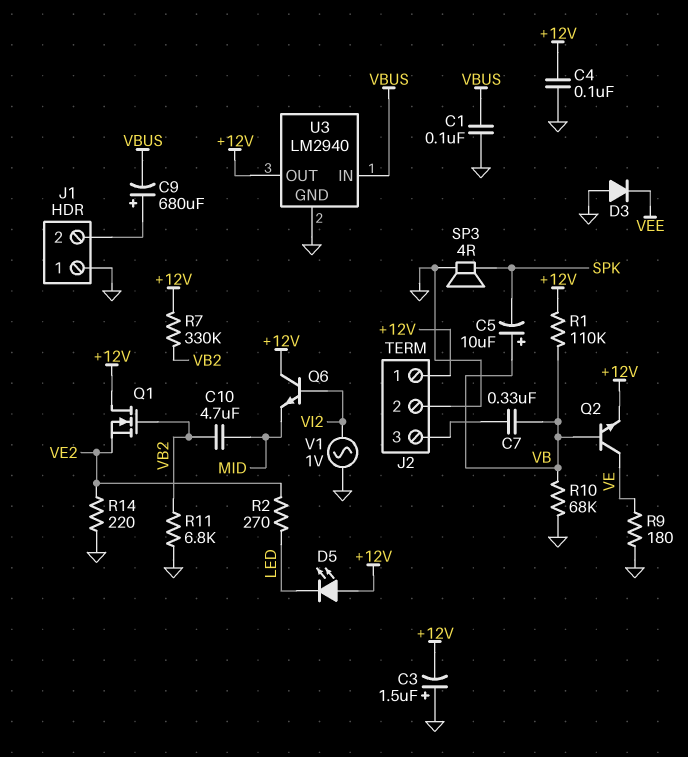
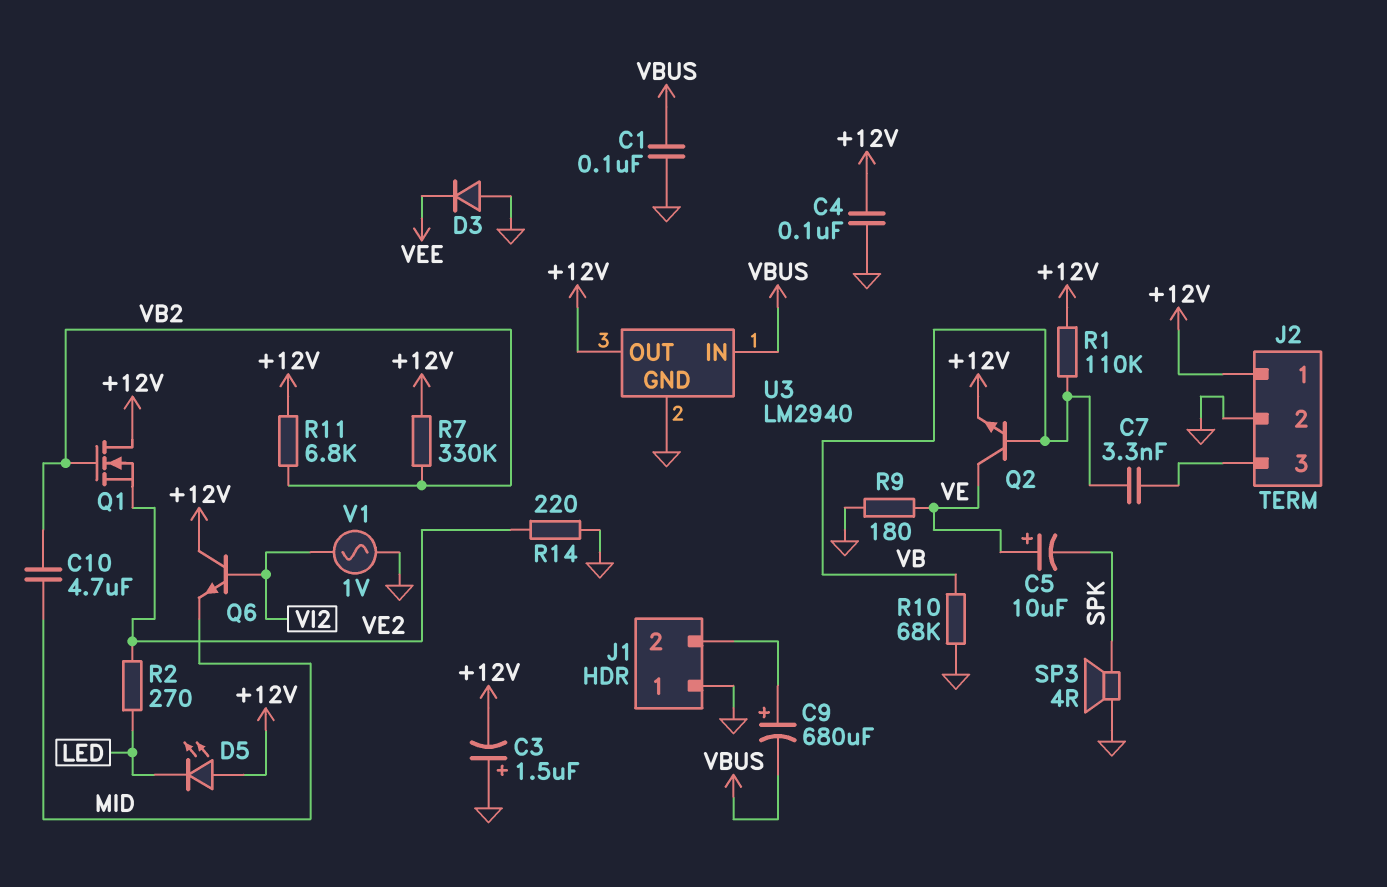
C5: 10uF (plus VB, minus SPK) -> 10uF (plus VE, minus SPK)
C7: 330nF (J2/3, VB) -> 3.3nF (J2/3, VB)
R11: 6.8k (GND, VB2) -> 6.8k (+12V, VB2)

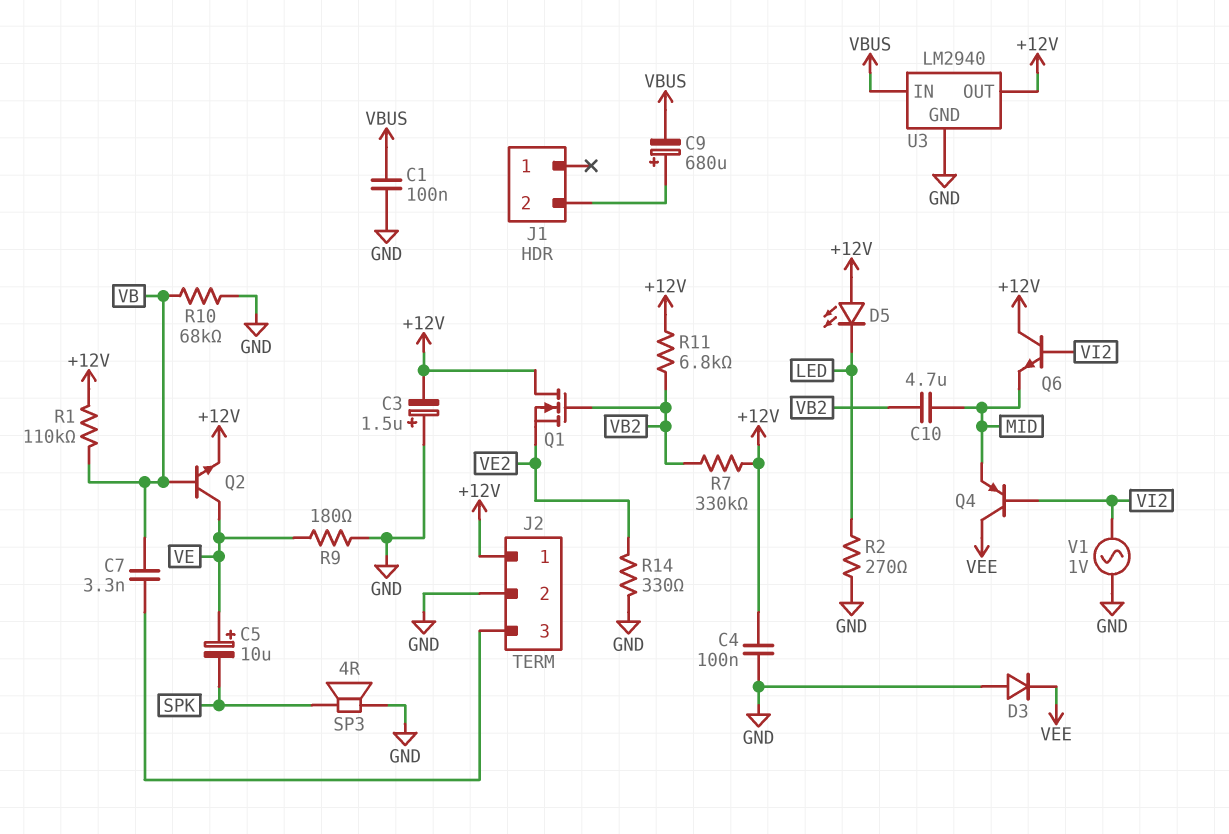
J1 pin 1: GND -> none
Q4: none -> PNP (B VI2, C VEE, E MID)
R2: 270 (LED, VE2) -> 270 (GND, LED)
R14: 220 (GND, VE2) -> 330 (GND, VE2)

